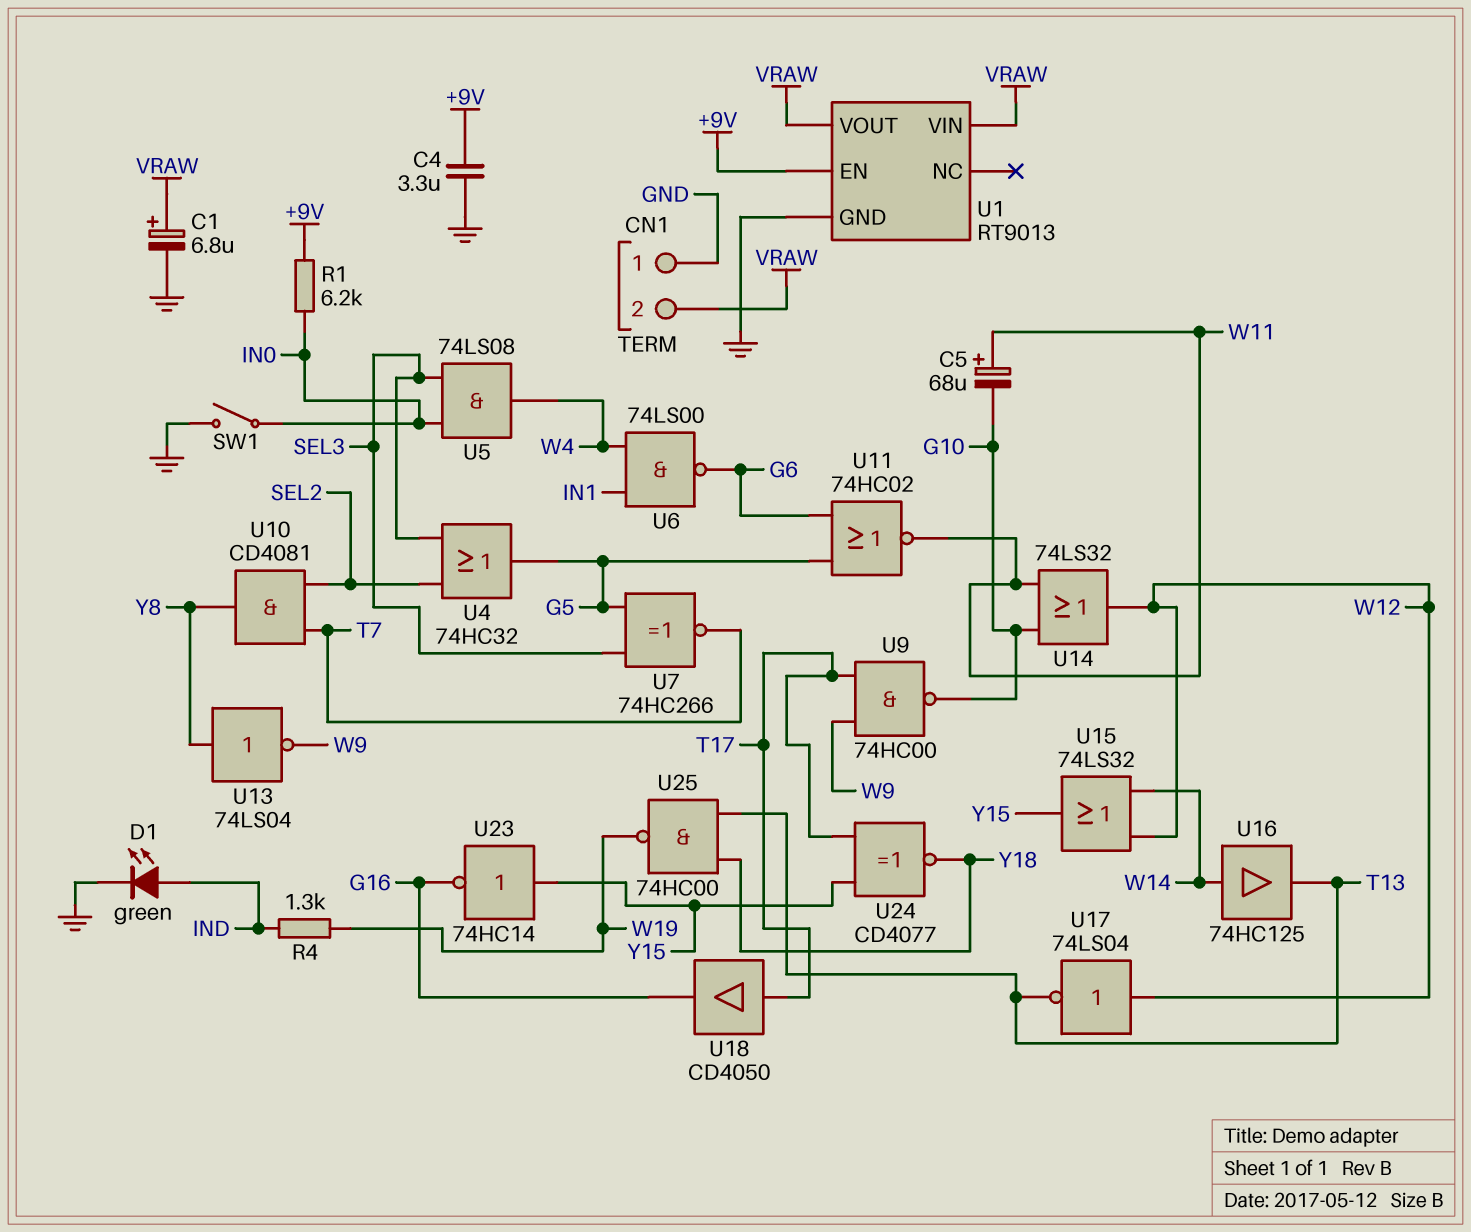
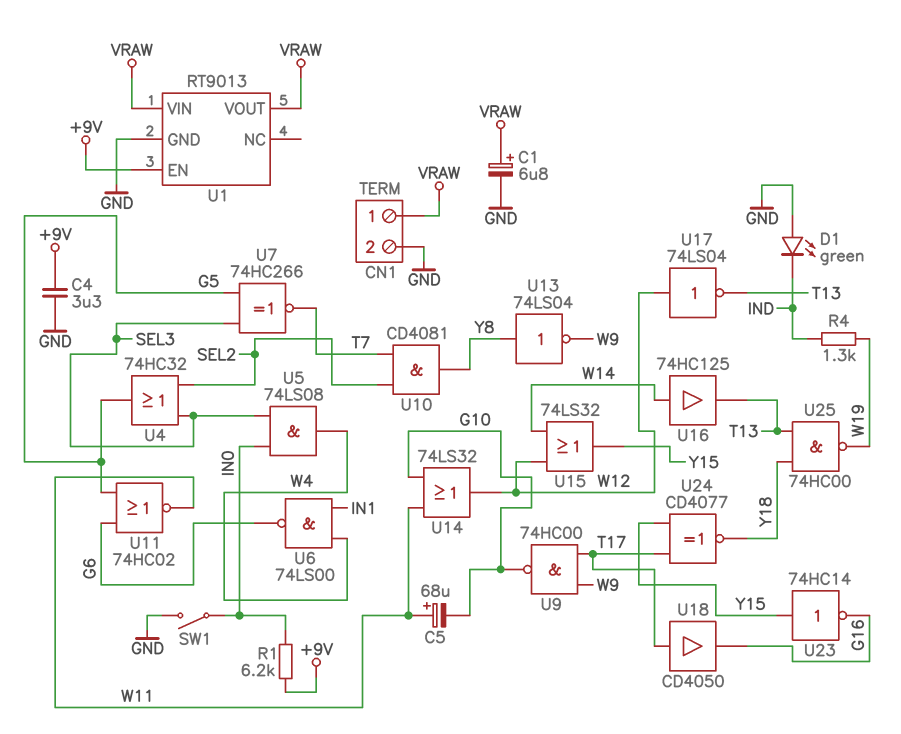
CN1 pin 1: GND -> VRAW
CN1 pin 2: VRAW -> GND
D1: LED green (A IND, K GND) -> LED green (A GND, K IND)

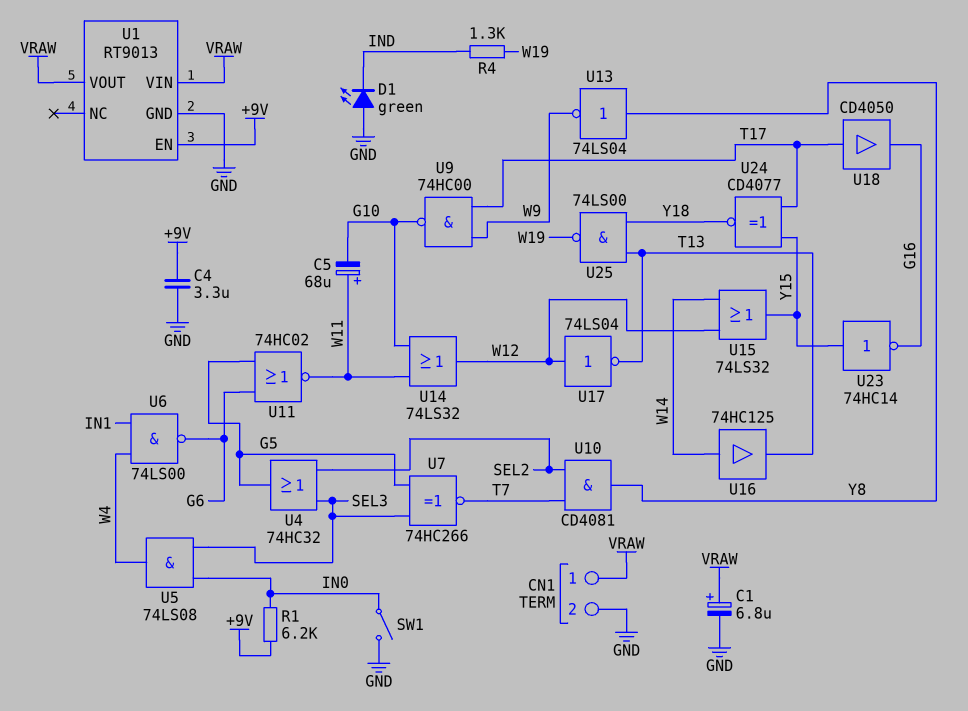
U25: NAND 74HC00 (in T13, in Y18, out W19) -> NAND 74LS00 (in T13, in Y18, out W19)

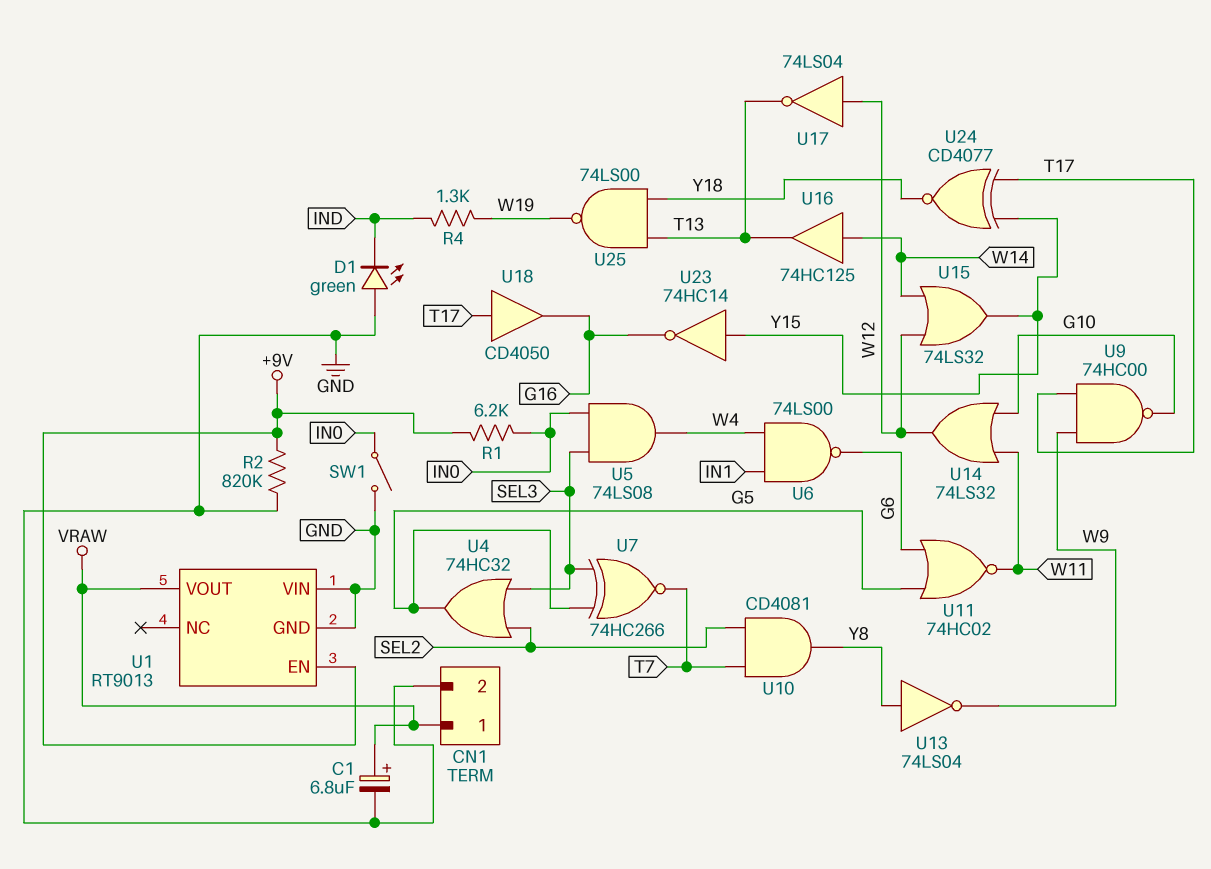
C4: 3.3uF (+9V, GND) -> none
C5: 68uF (plus W11, minus G10) -> none
R2: none -> 820k (+9V, GND)
U1 pin VIN: VRAW -> GND

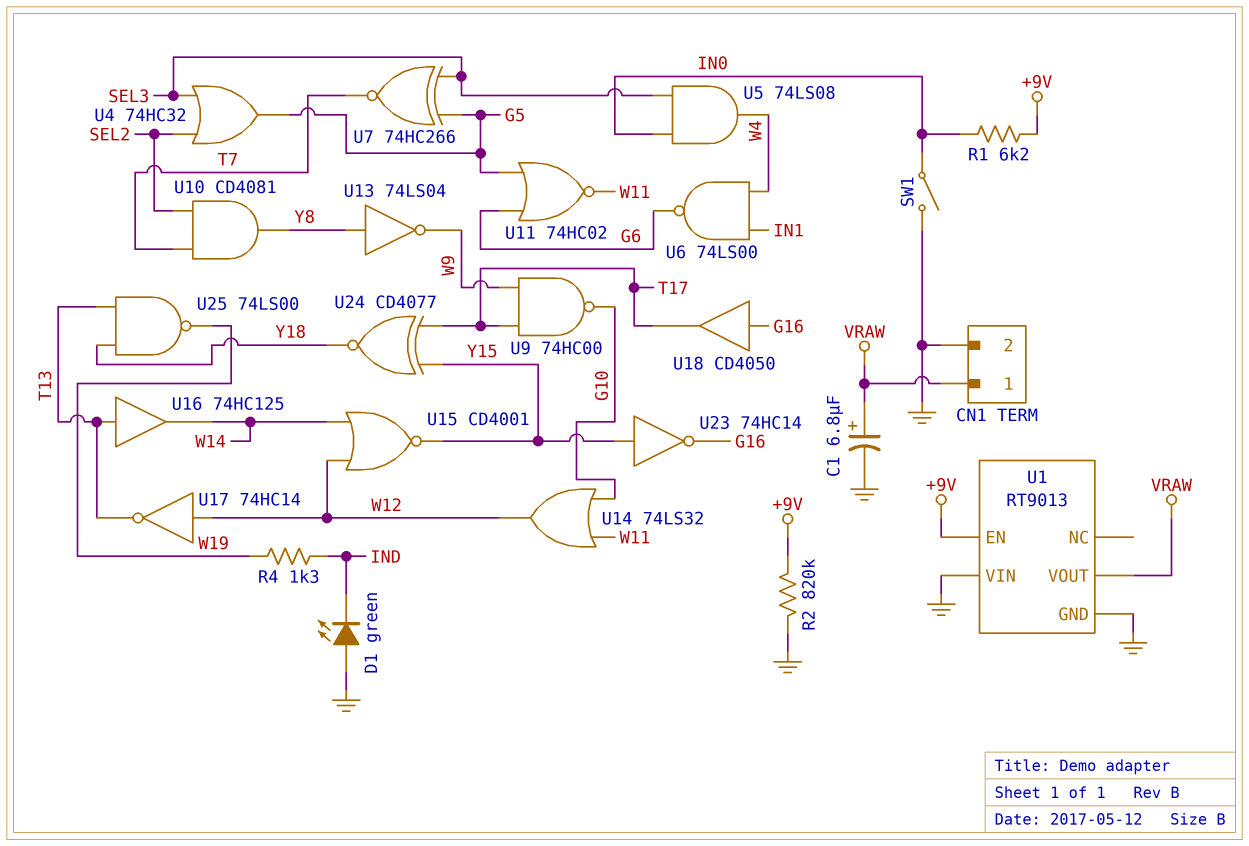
U15: OR 74LS32 (in W12, in W14, out Y15) -> NOR CD4001 (in W12, in W14, out Y15)
U16: buffer 74HC125 (in W14, out T13) -> buffer 74HC125 (in T13, out W14)
U17: NOT 74LS04 (in W12, out T13) -> NOT 74HC14 (in W12, out T13)
U18: buffer CD4050 (in T17, out G16) -> buffer CD4050 (in G16, out T17)

